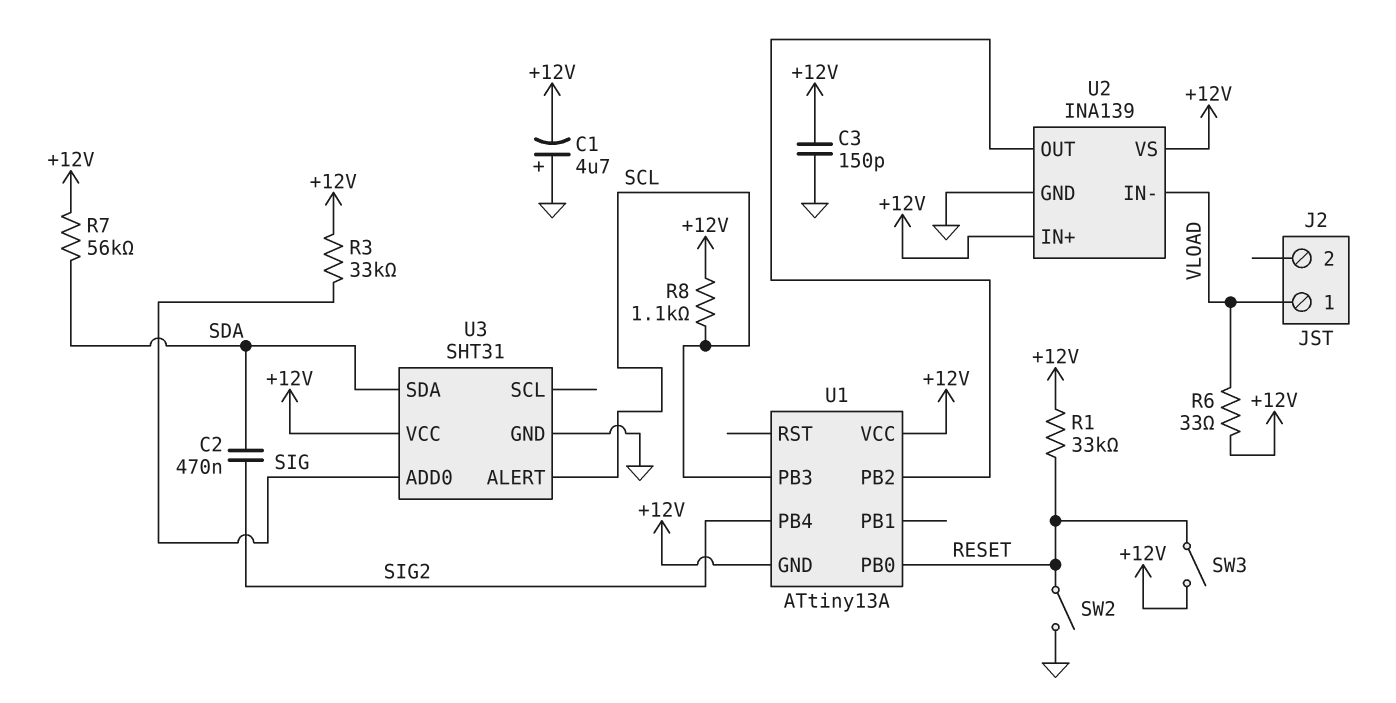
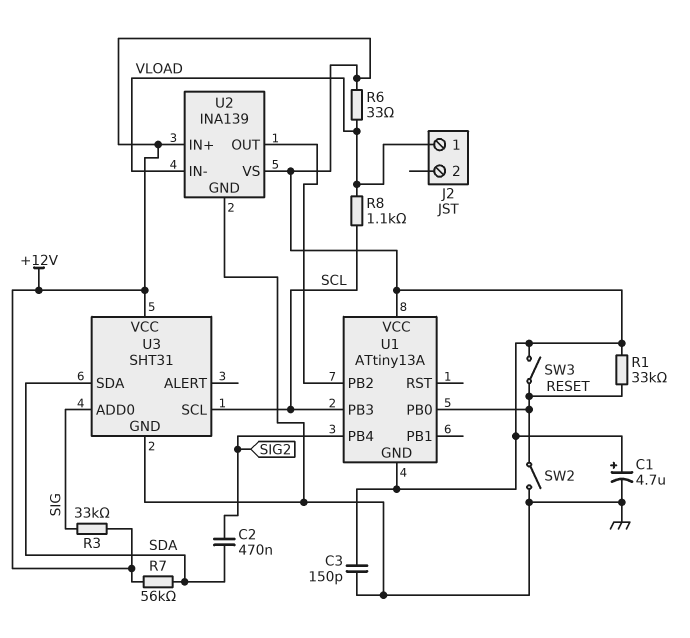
C1: 4.7uF (plus GND, minus +12V) -> 4.7uF (plus +12V, minus GND)
R8: 1.1k (+12V, SCL) -> 1.1k (SCL, VLOAD)
U3 pin ALERT: SCL -> none
U3 pin SCL: none -> SCL

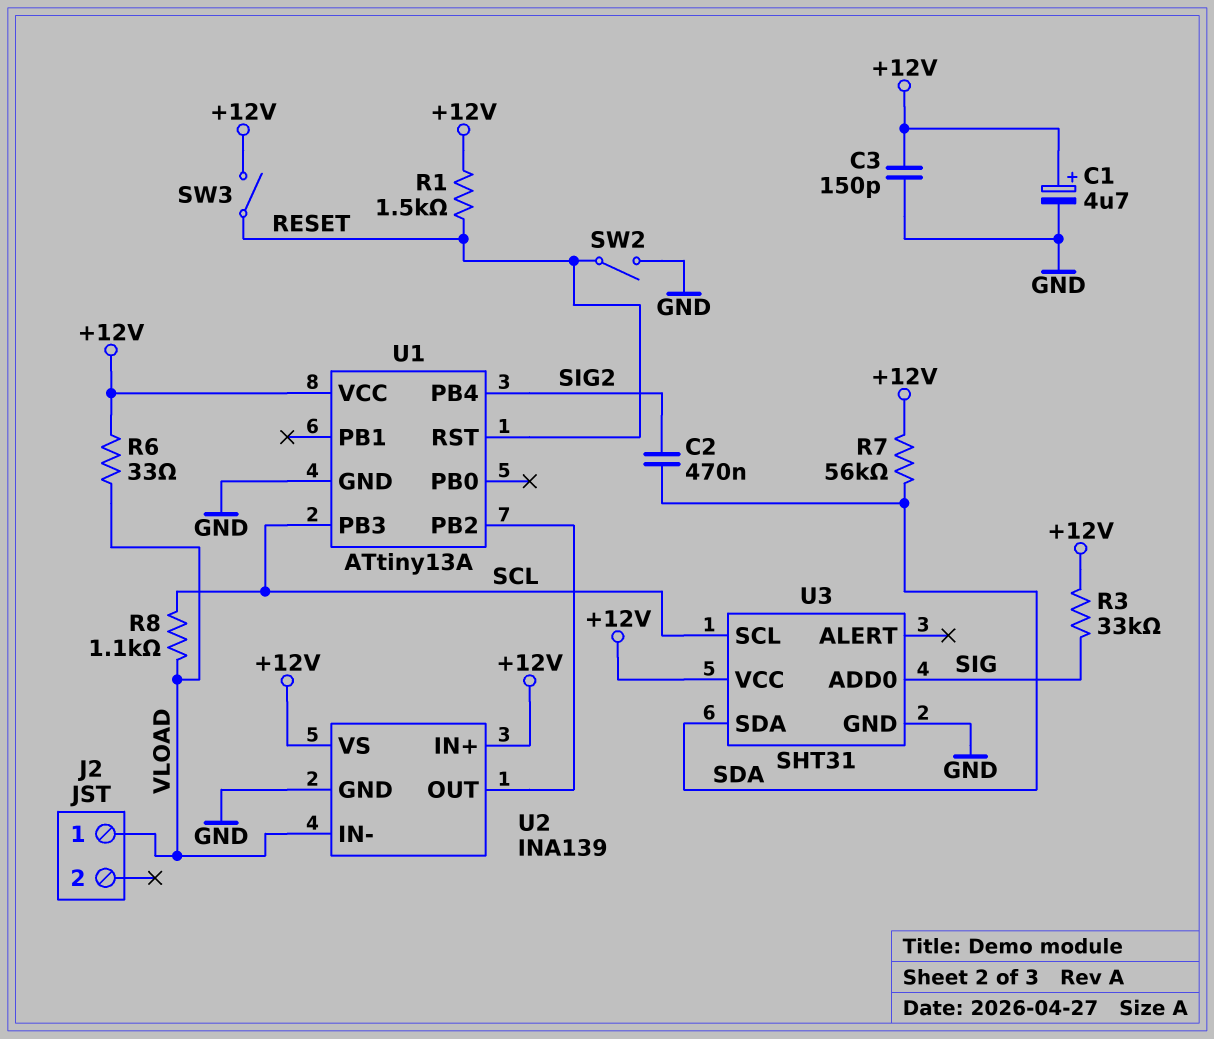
R1: 33k (+12V, RESET) -> 1.5k (+12V, RESET)
U1 pin GND: +12V -> GND
U1 pin PB0: RESET -> none
U1 pin RST: none -> RESET

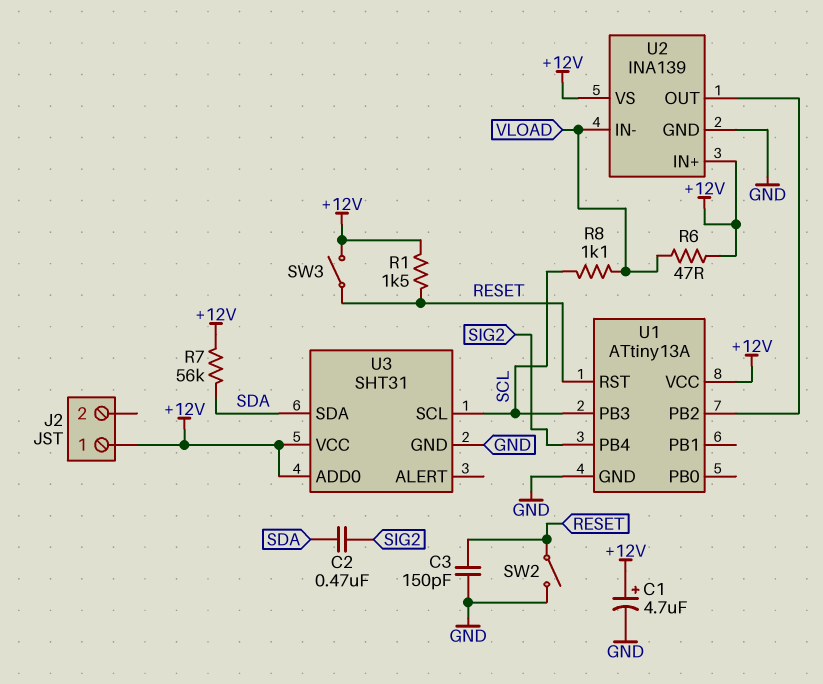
C3: 150pF (+12V, GND) -> 150pF (GND, RESET)
J2 pin 1: VLOAD -> +12V
R3: 33k (+12V, SIG) -> none
R6: 33 (+12V, VLOAD) -> 47 (+12V, VLOAD)
U3 pin ADD0: SIG -> +12V

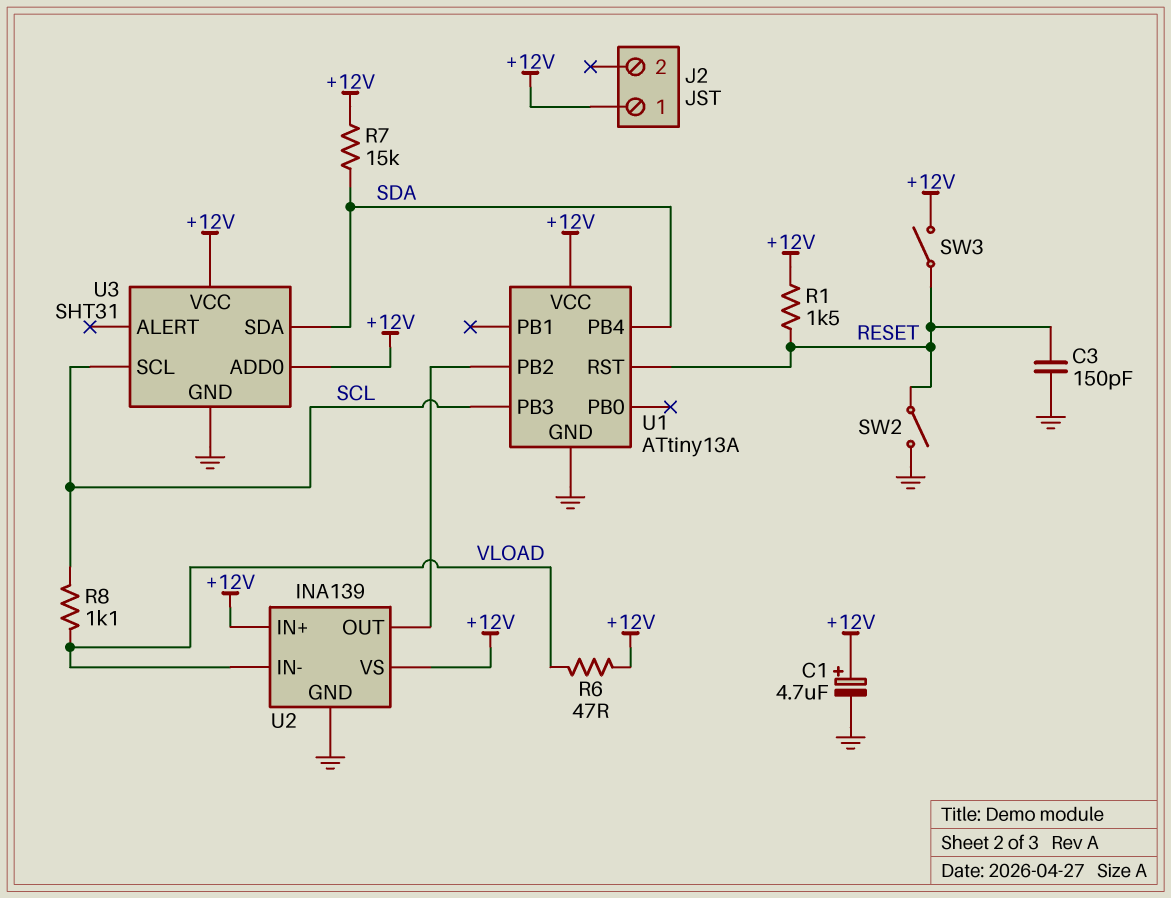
C2: 470nF (SDA, SIG2) -> none
R7: 56k (+12V, SDA) -> 15k (+12V, SDA)
U1 pin PB4: SIG2 -> SDA

